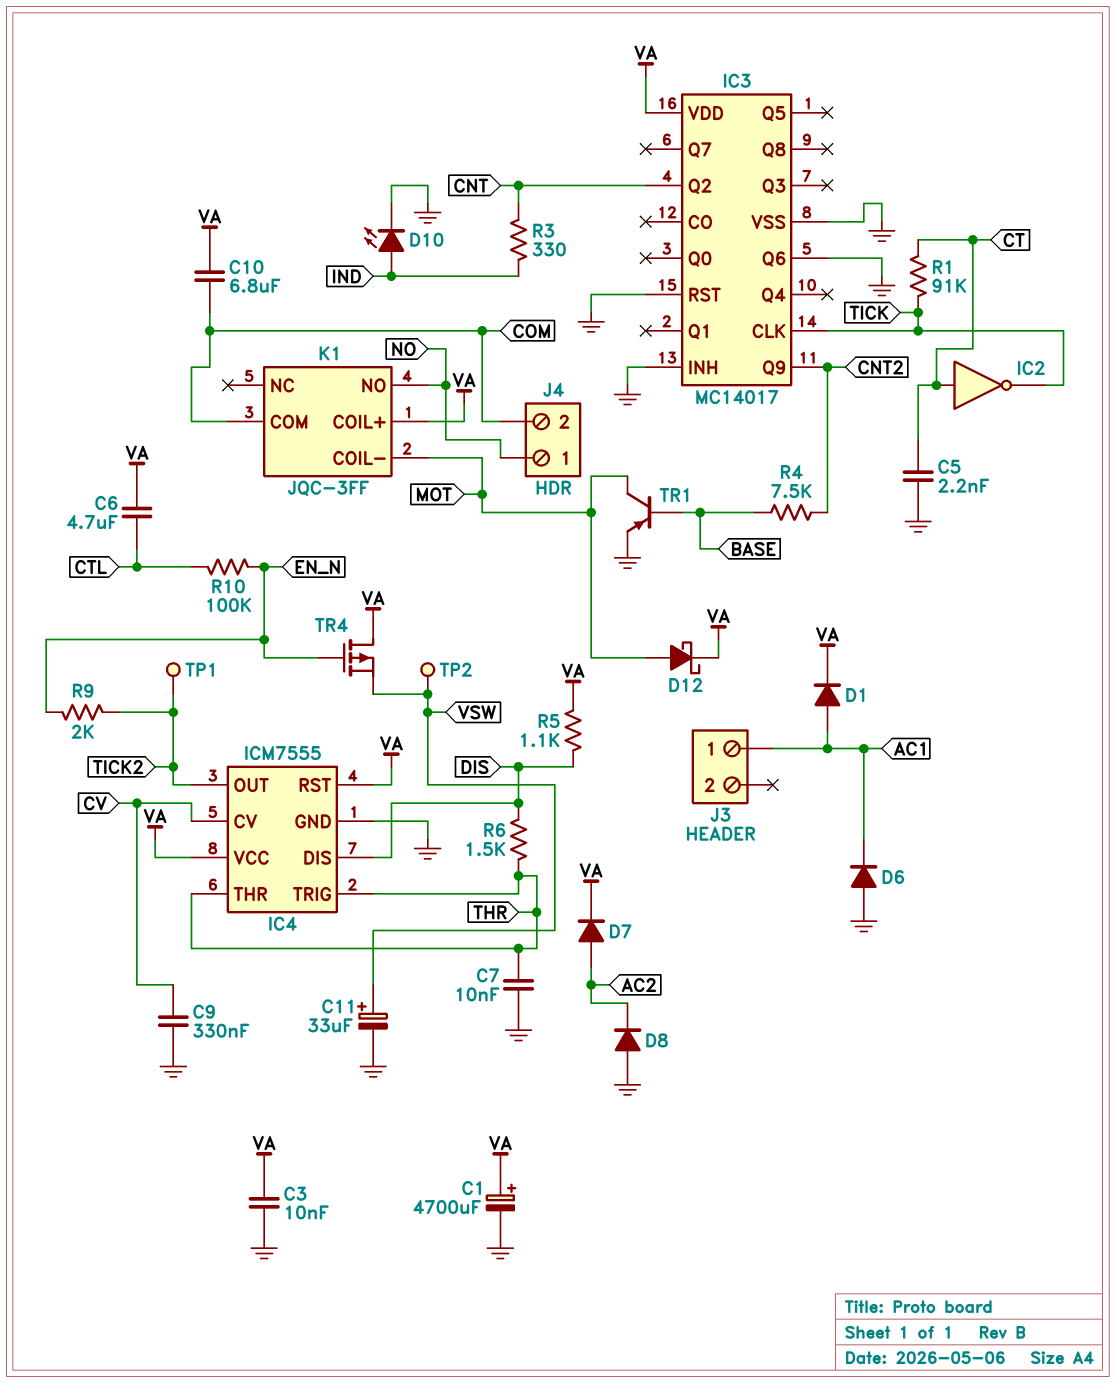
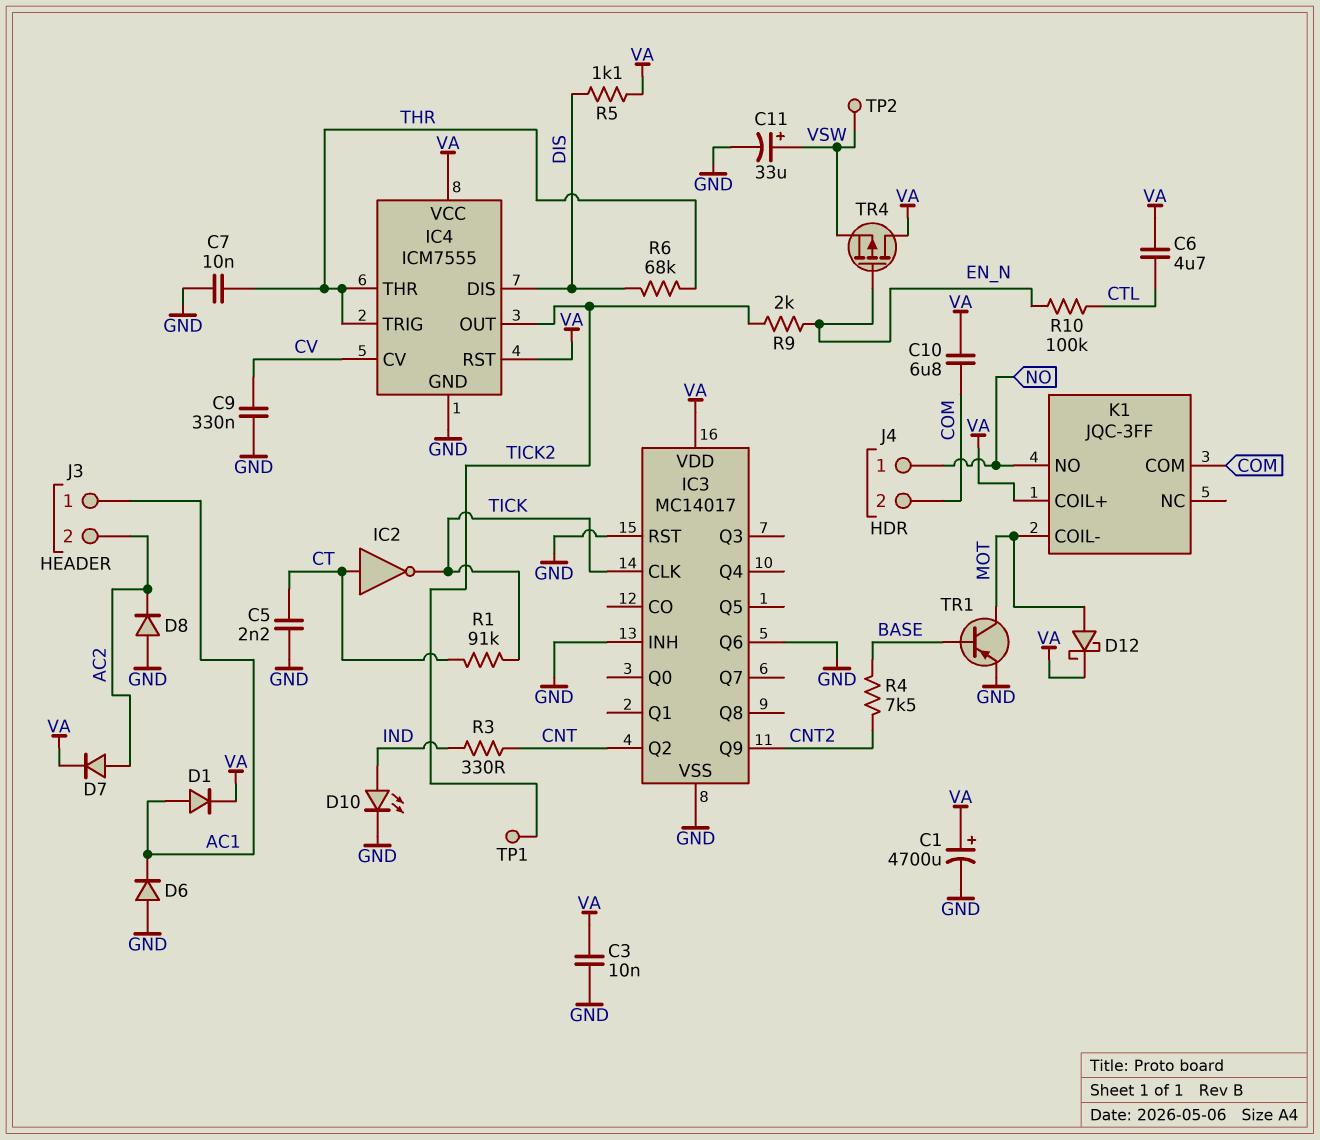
J3 pin 2: none -> AC2
R6: 1.5k (DIS, THR) -> 68k (DIS, THR)

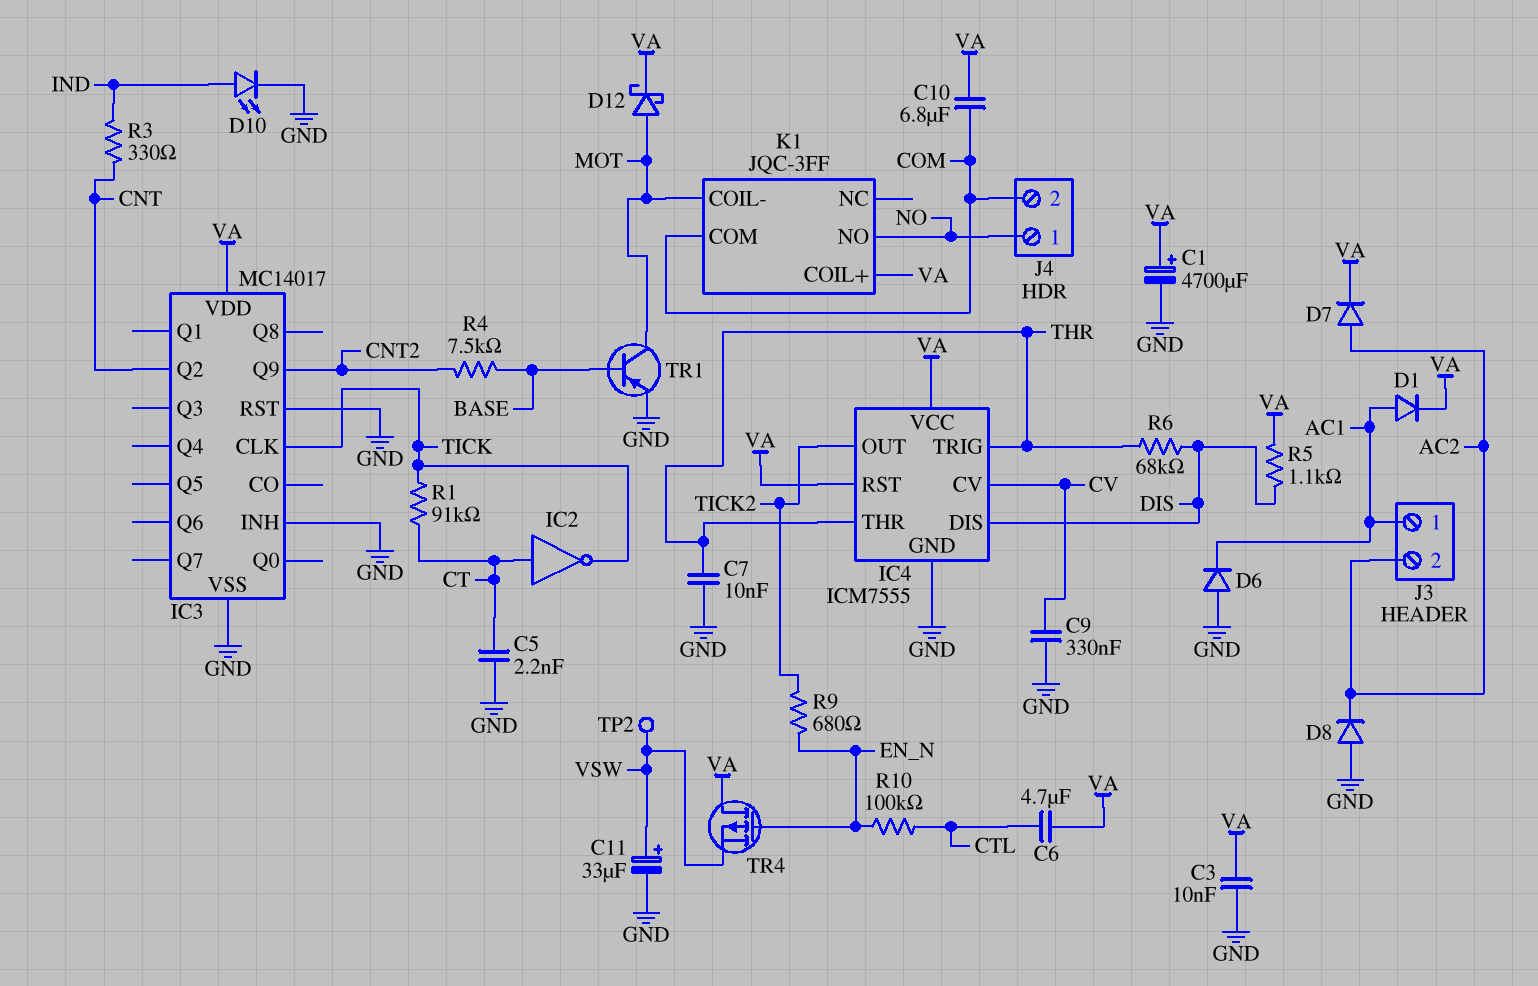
IC3 pin Q6: GND -> none
R9: 2k (EN_N, TICK2) -> 680 (EN_N, TICK2)
TP1: test point (TICK2) -> none

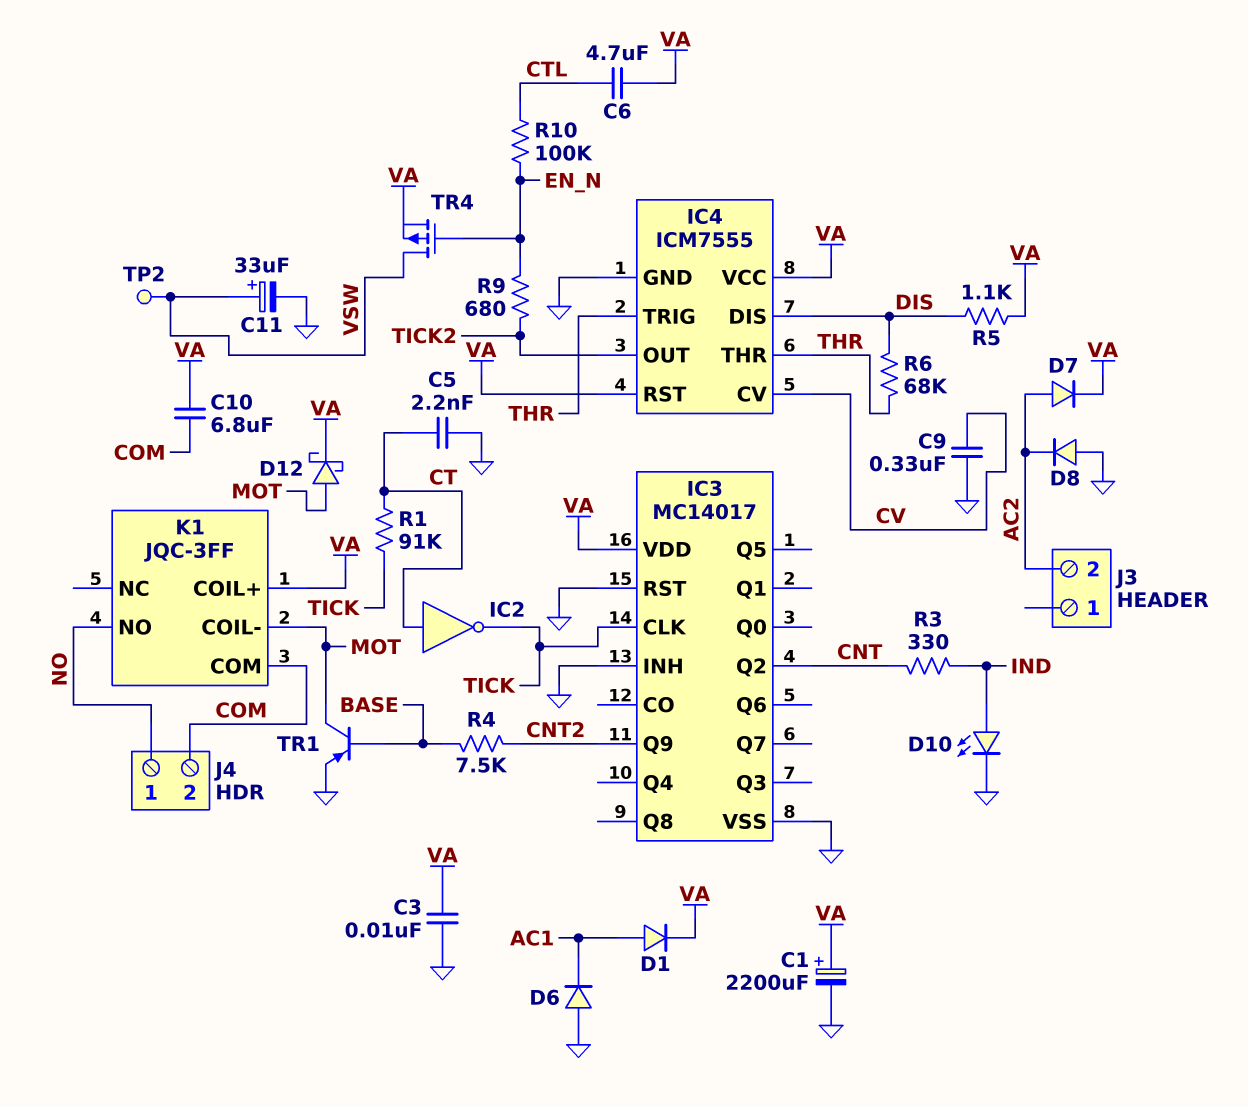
C1: 4700uF (plus VA, minus GND) -> 2200uF (plus VA, minus GND)
C7: 10nF (GND, THR) -> none
J3 pin 1: AC1 -> none
TR4: PMOS (G EN_N, D VA, S VSW) -> PMOS (G EN_N, D VSW, S VA)

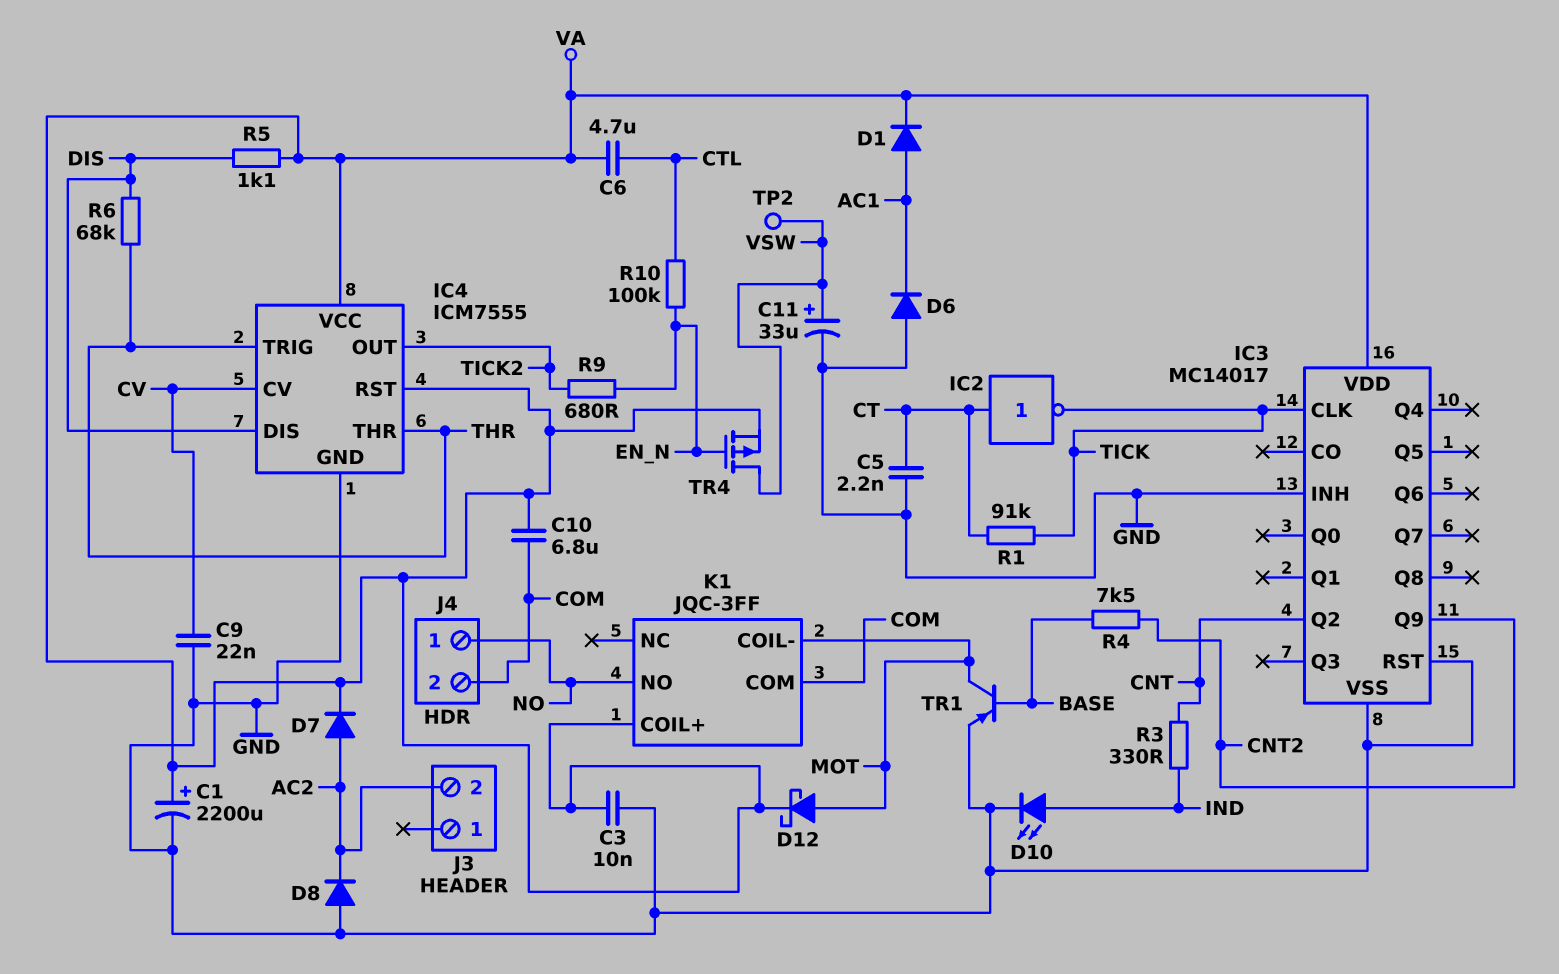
C9: 330nF (CV, GND) -> 22nF (CV, GND)

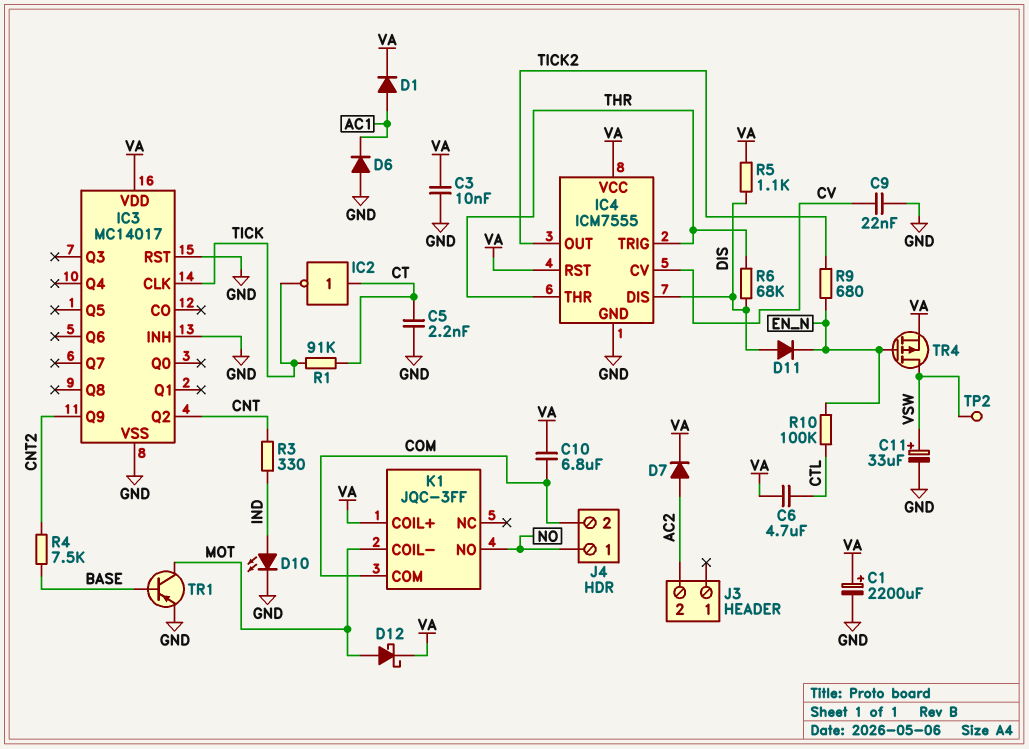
D8: diode (A GND, K AC2) -> none
D11: none -> diode (A DIS, K EN_N)

